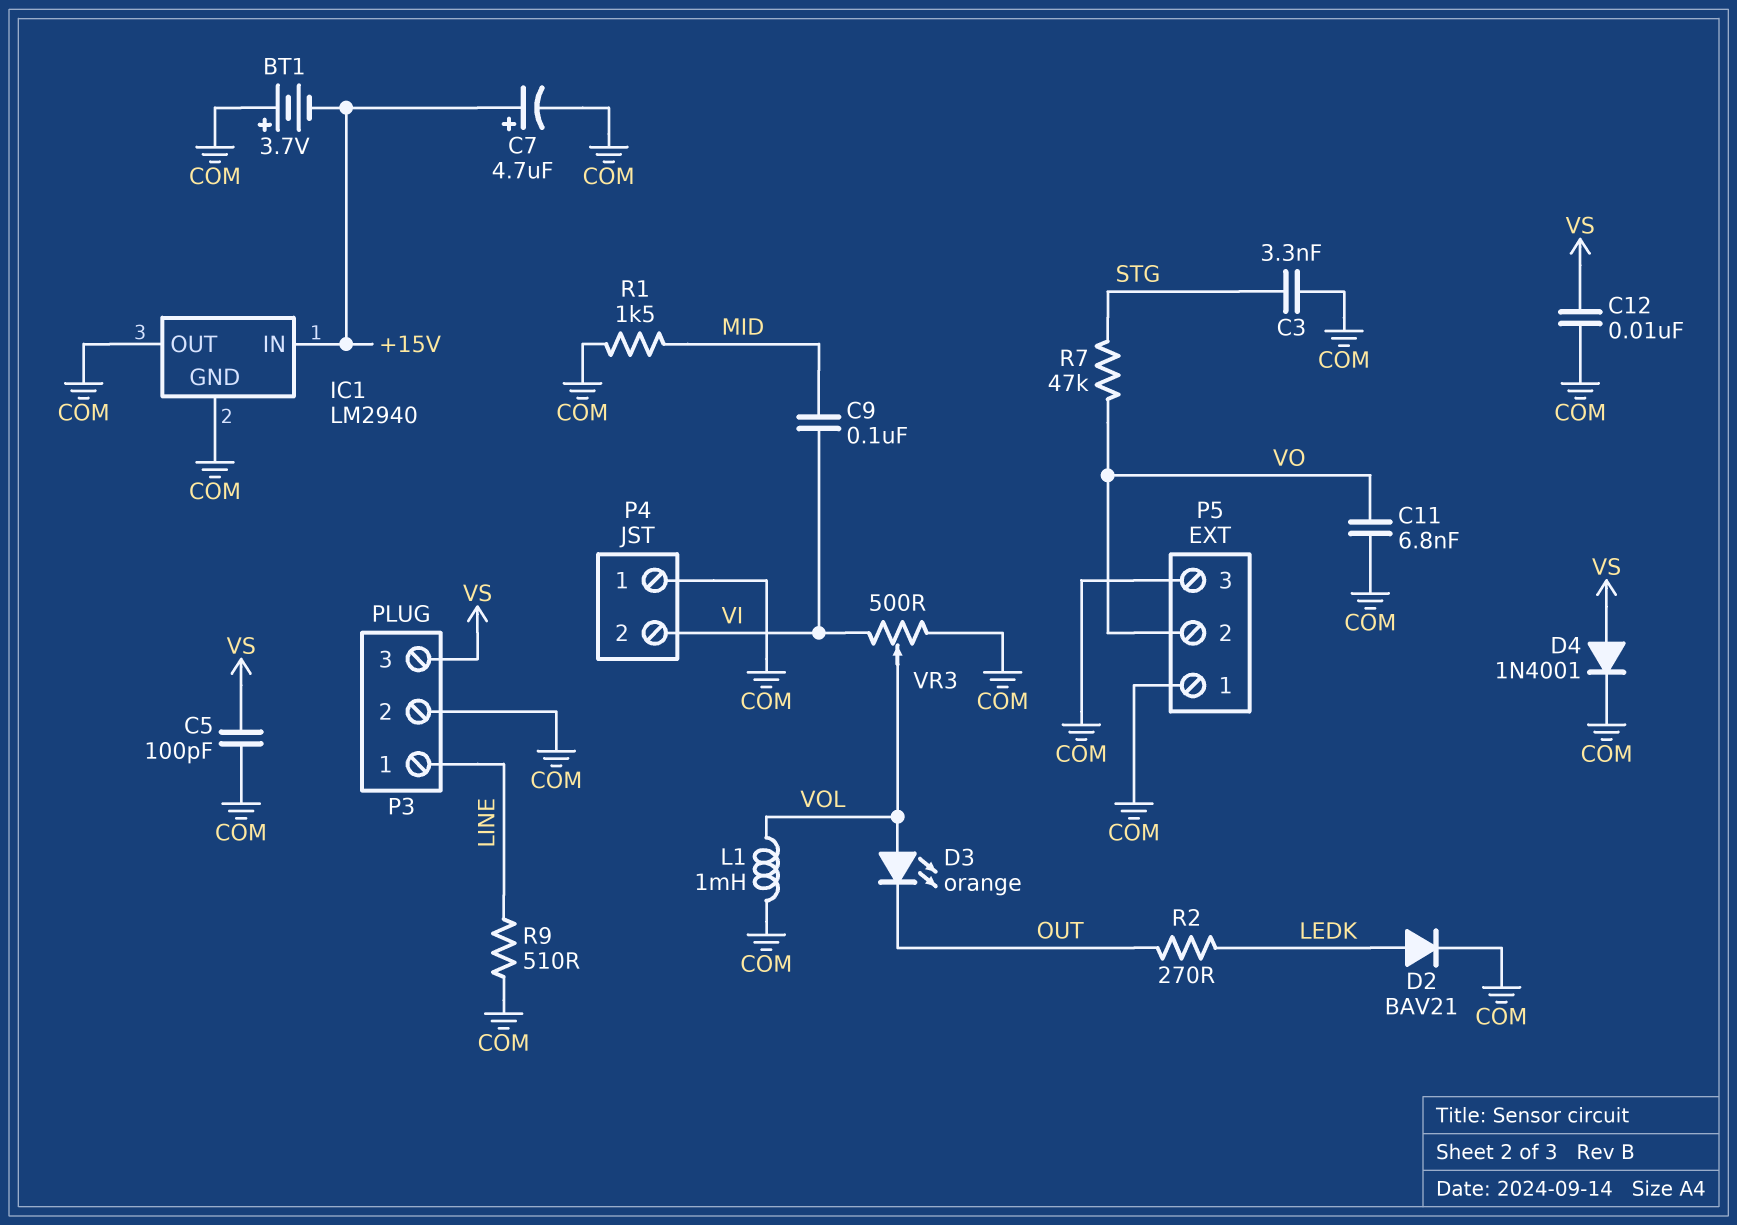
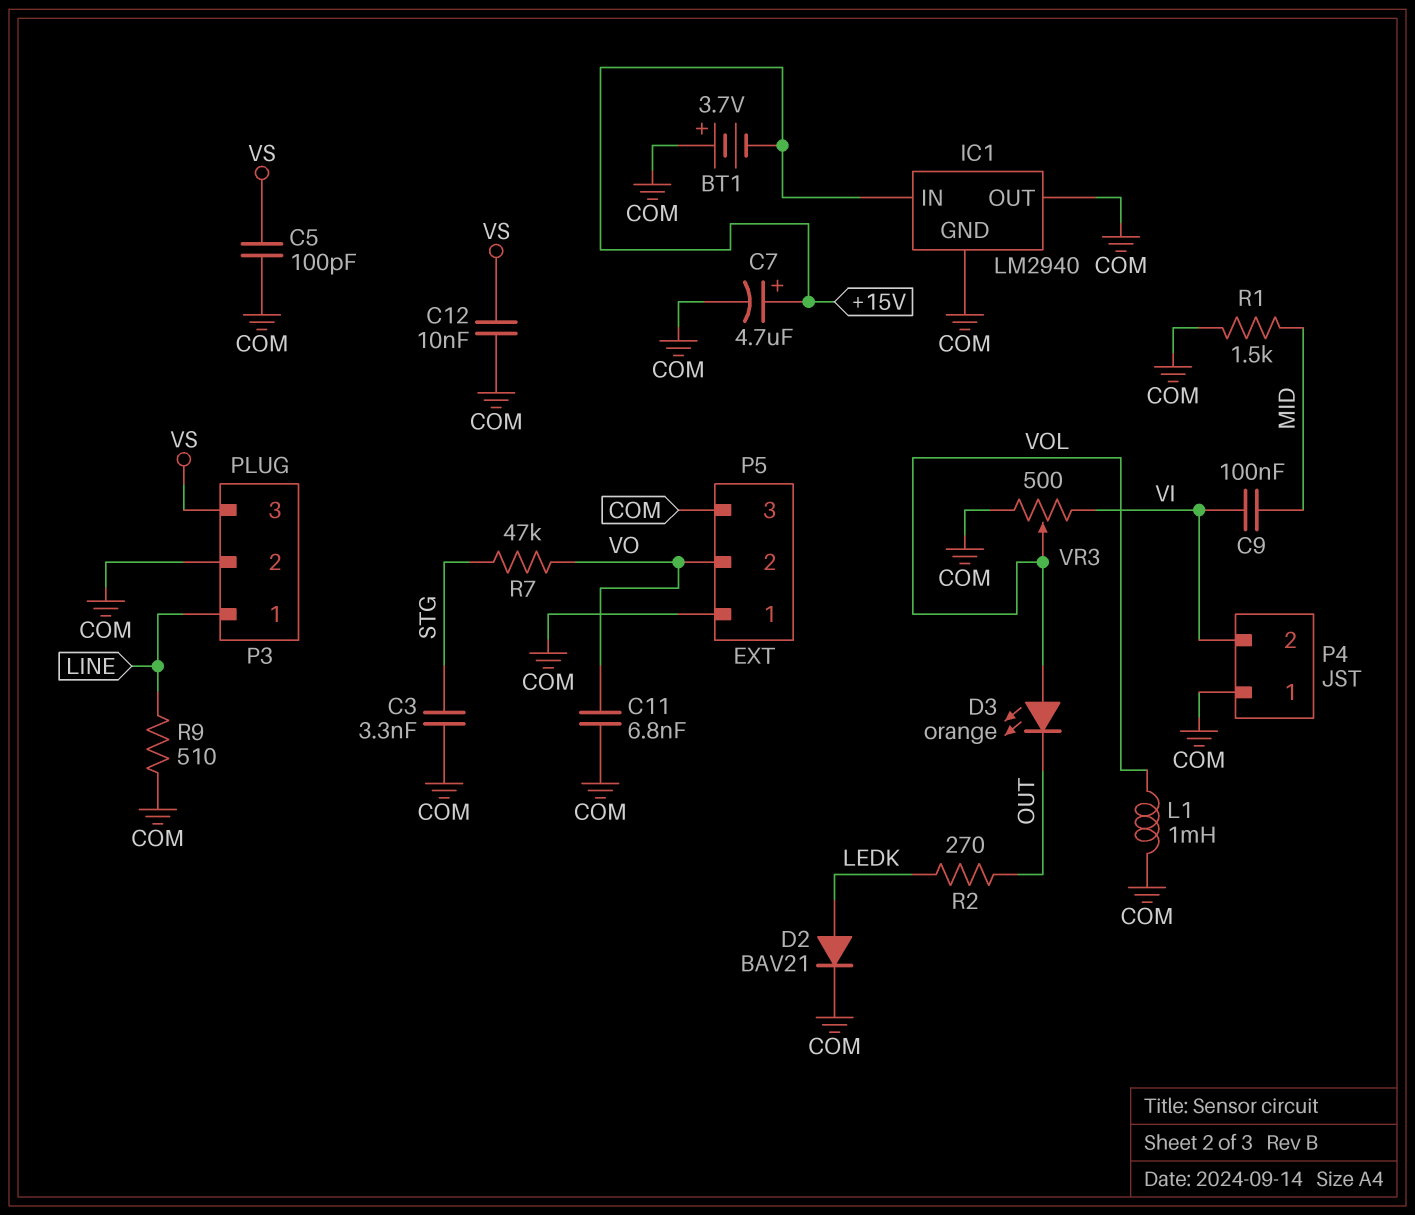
D4: diode 1N4001 (A VS, K COM) -> none

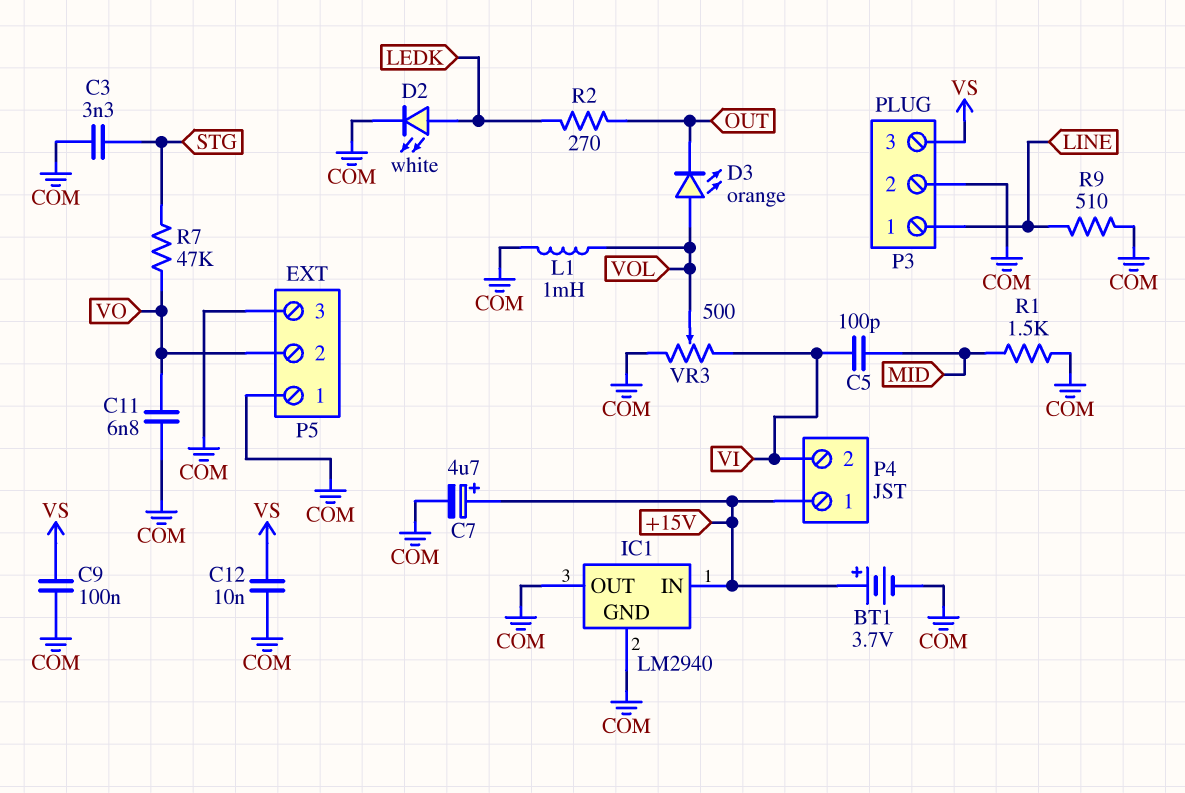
BT1: 3.7V (plus COM, minus +15V) -> 3.7V (plus +15V, minus COM)
C5: 100pF (COM, VS) -> 100pF (MID, VI)
C9: 100nF (MID, VI) -> 100nF (COM, VS)
D2: diode BAV21 (A LEDK, K COM) -> LED white (A LEDK, K COM)
P4 pin 1: COM -> +15V

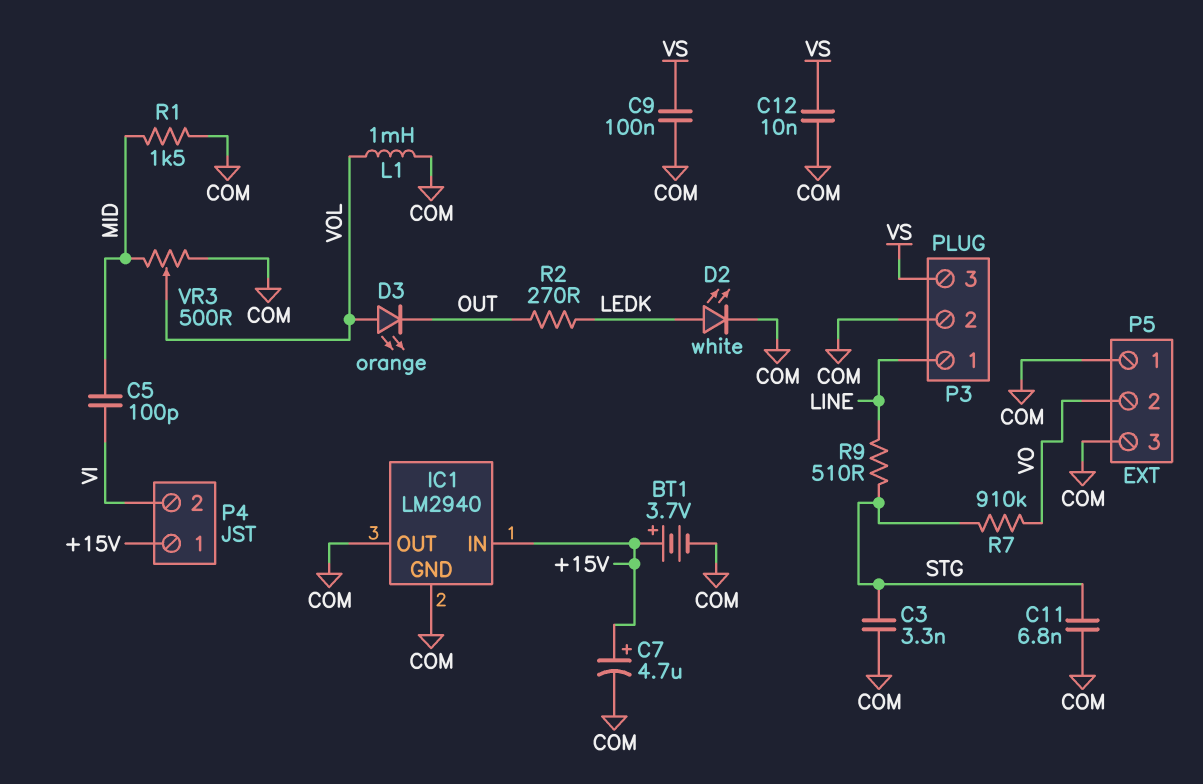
C11: 6.8nF (COM, VO) -> 6.8nF (COM, STG)
R7: 47k (STG, VO) -> 910k (STG, VO)
R9: 510 (COM, LINE) -> 510 (LINE, STG)
VR3: 500 (COM, VI, wiper VOL) -> 500 (COM, MID, wiper VOL)

